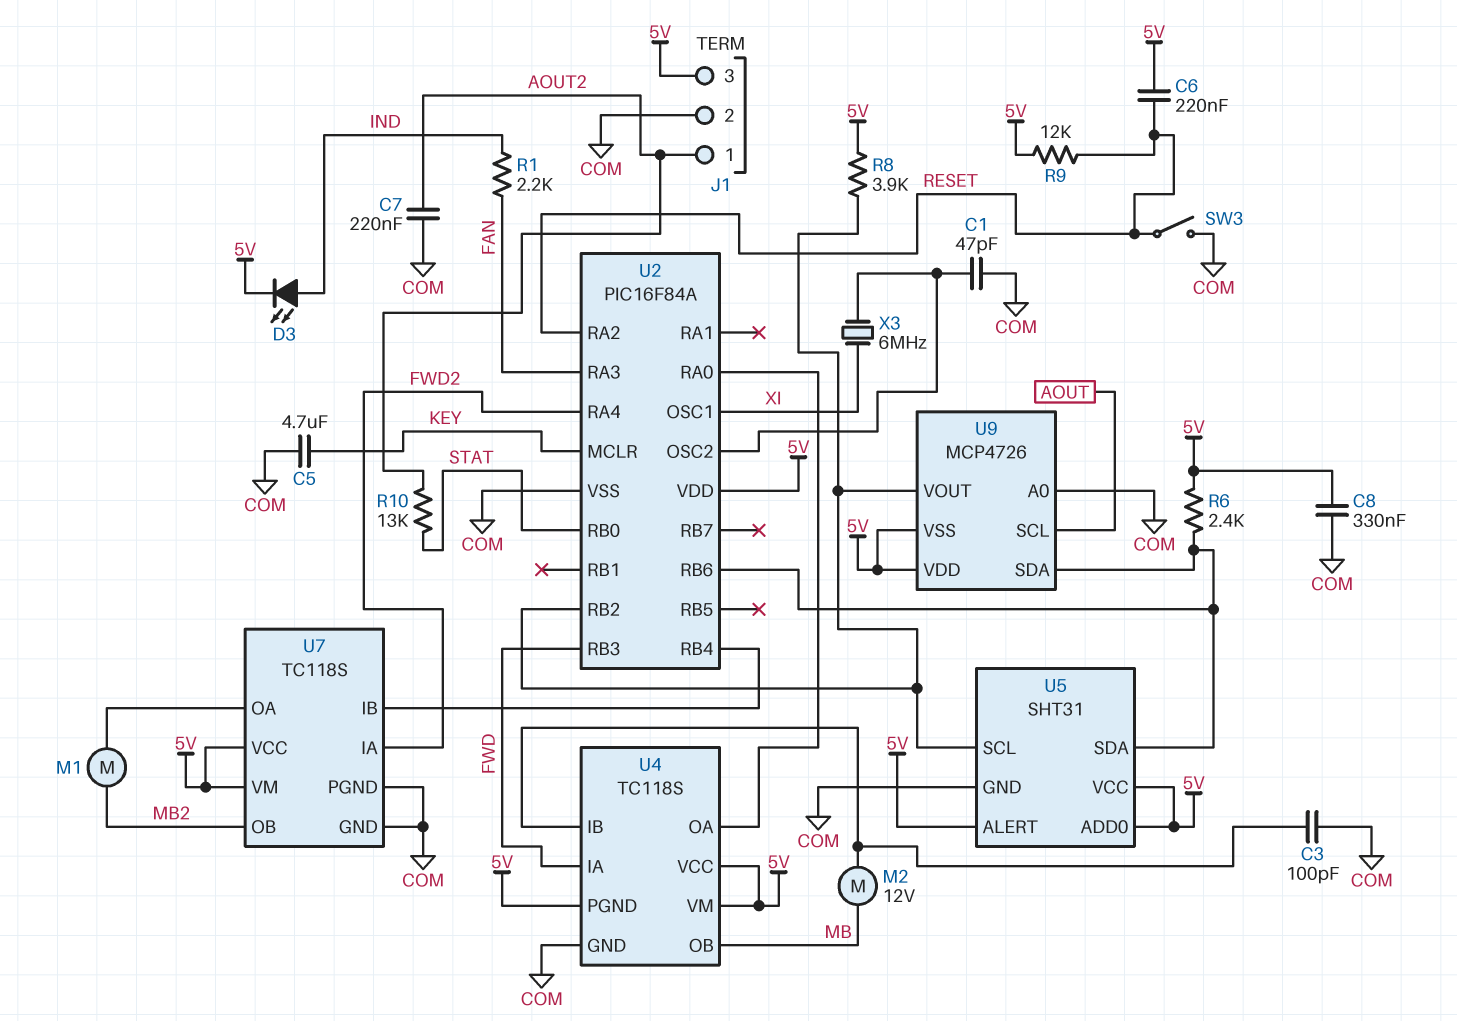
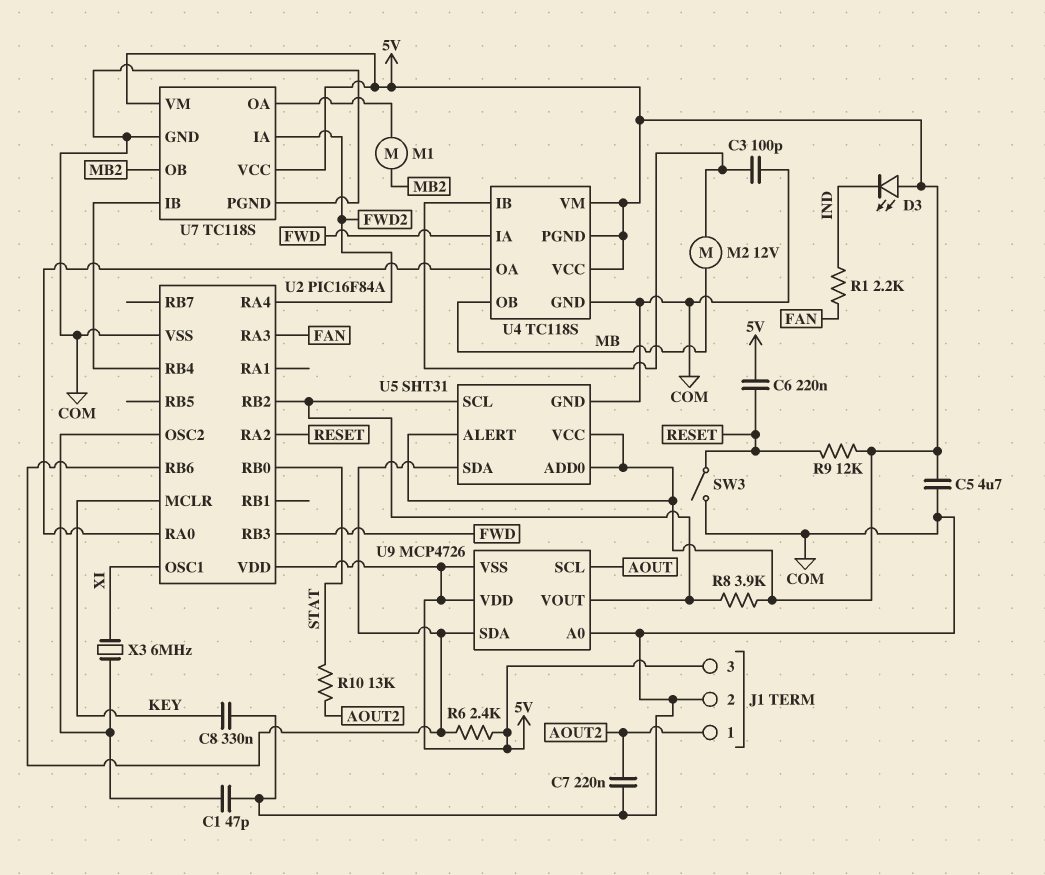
C5: 4.7uF (COM, KEY) -> 4.7uF (5V, COM)
C8: 330nF (5V, COM) -> 330nF (COM, KEY)
D3: LED (A IND, K 5V) -> LED (A 5V, K IND)

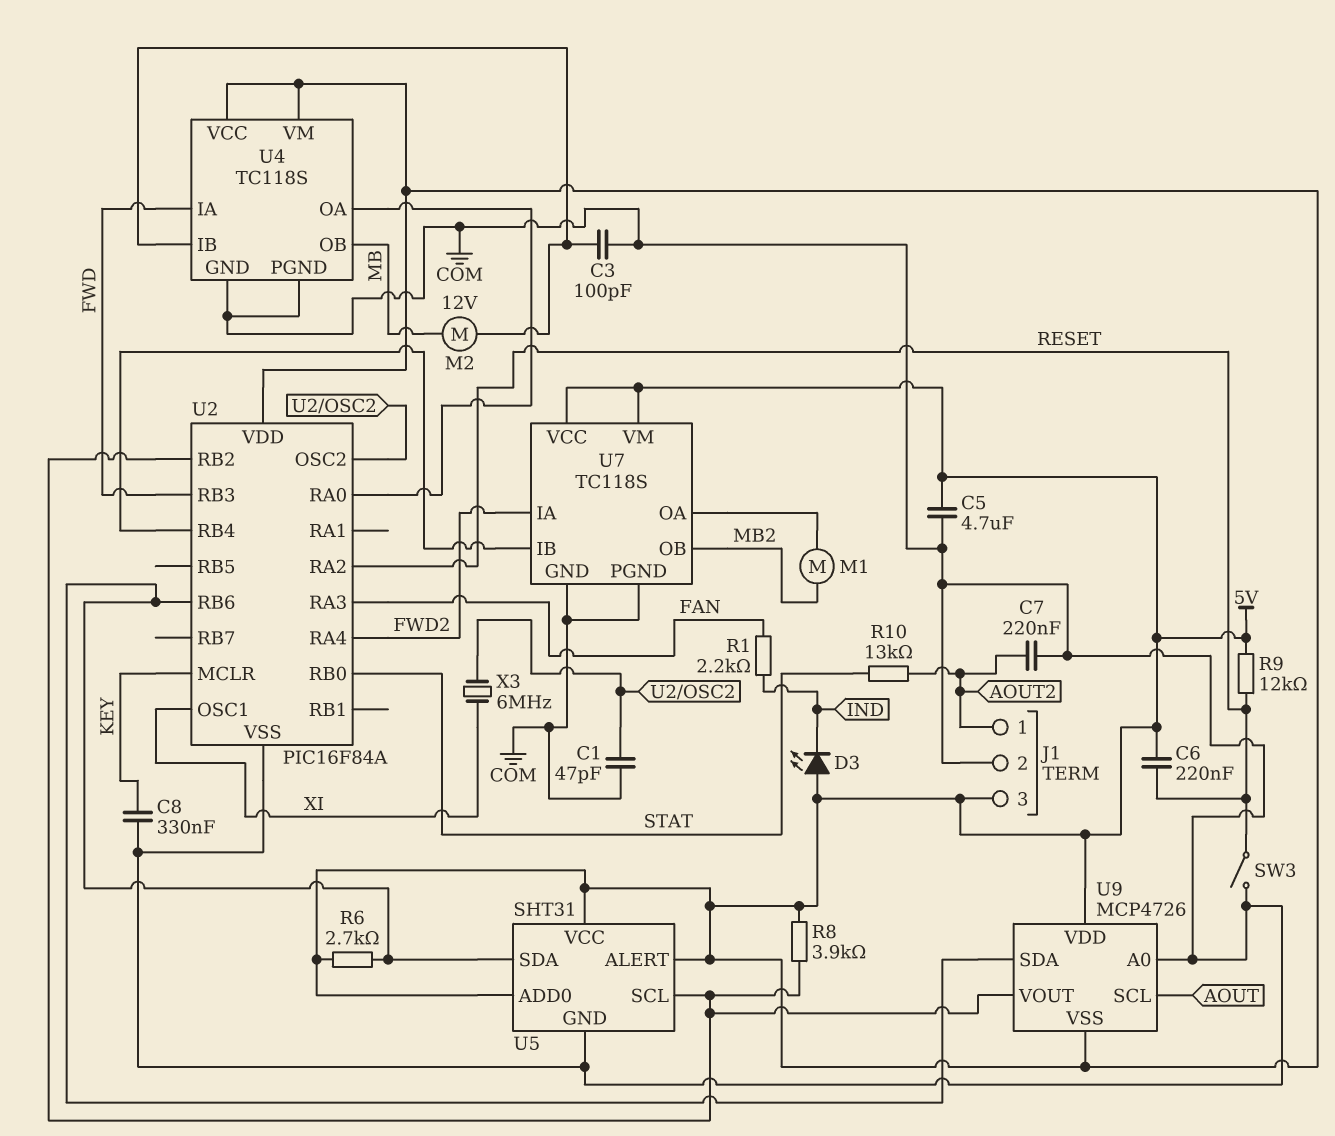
R6: 2.4k (5V, U2/RB6) -> 2.7k (5V, U2/RB6)
U4 pin PGND: 5V -> COM

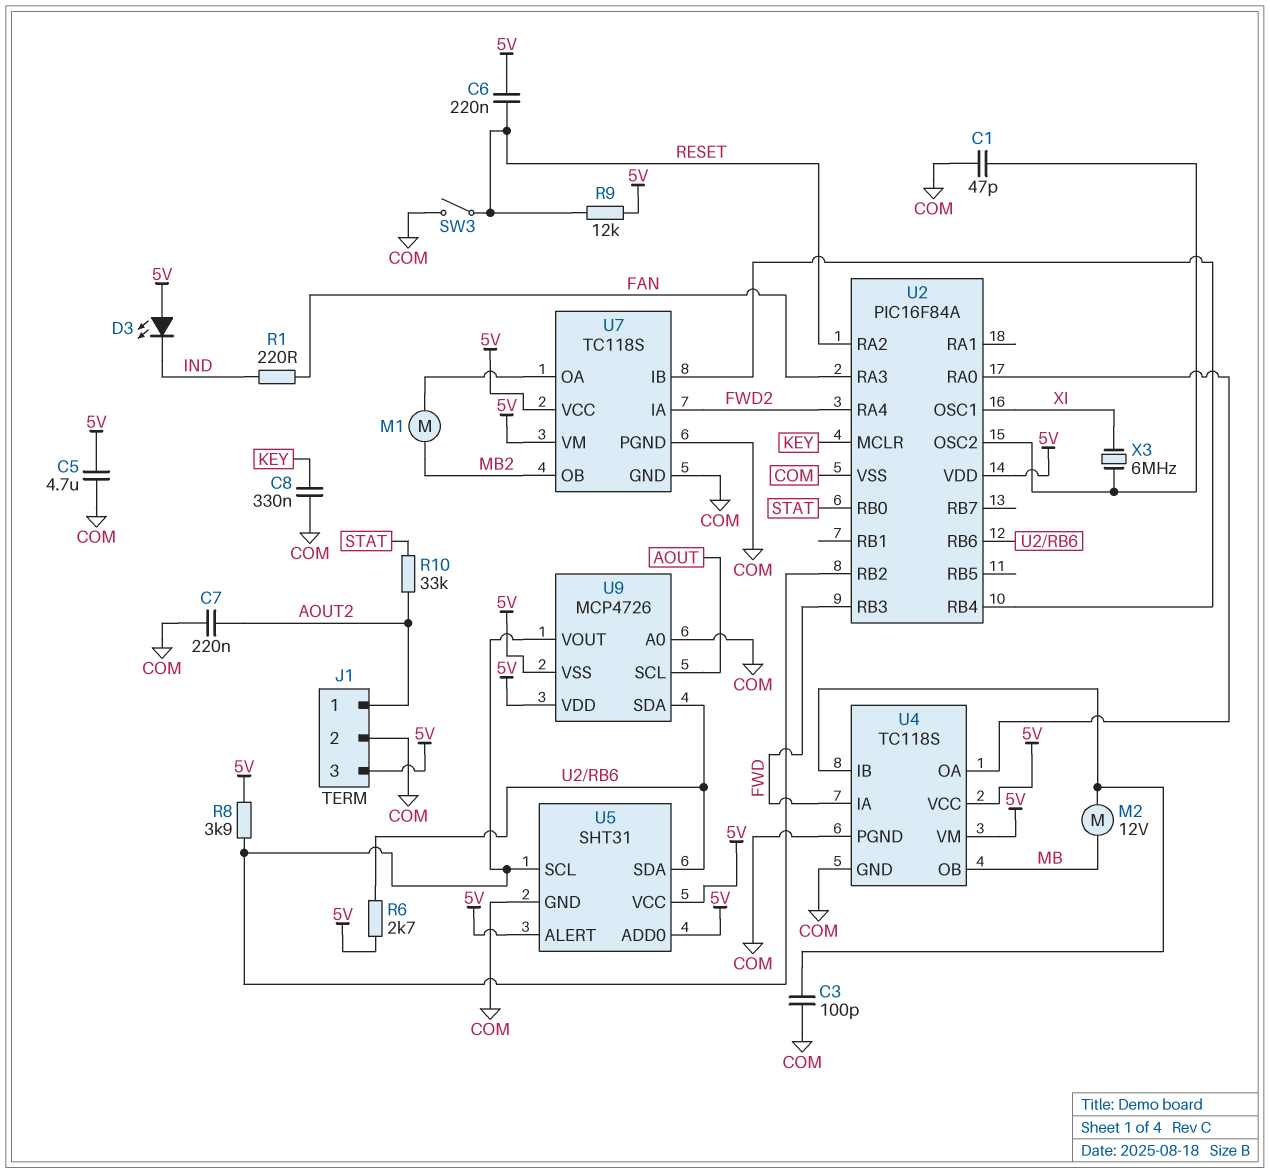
R1: 2.2k (FAN, IND) -> 220 (FAN, IND)
R10: 13k (AOUT2, STAT) -> 33k (AOUT2, STAT)

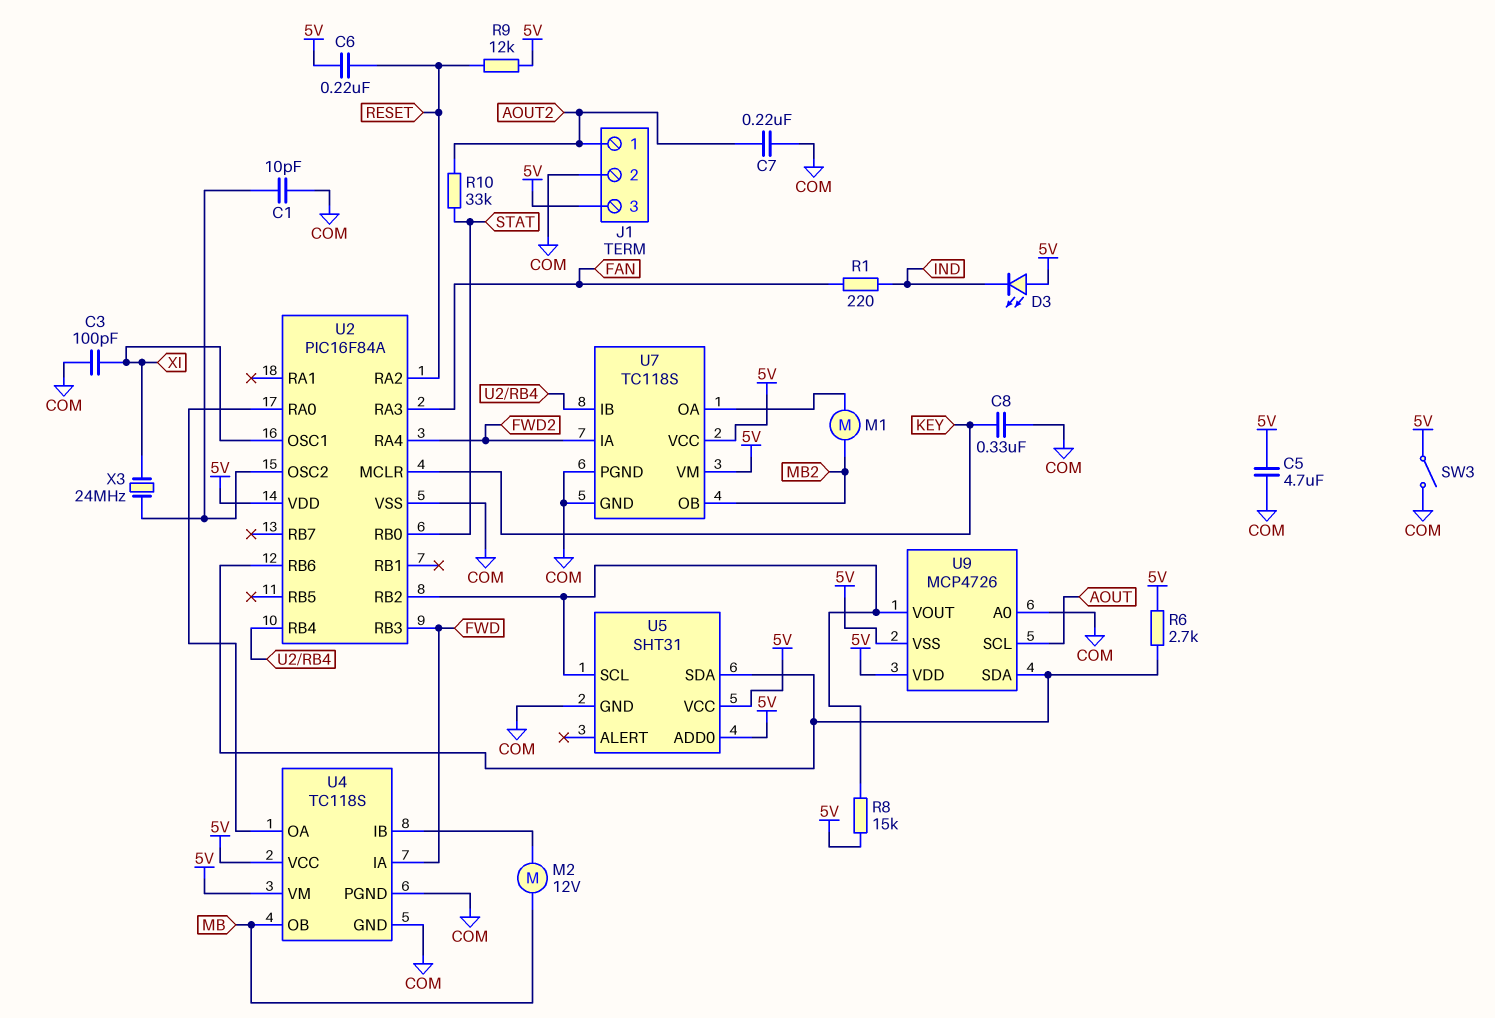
C1: 47pF (COM, U2/OSC2) -> 10pF (COM, U2/OSC2)
C3: 100pF (COM, U4/IB) -> 100pF (COM, XI)
R8: 3.9k (5V, U2/RB2) -> 15k (5V, U2/RB2)
SW3: switch (COM, RESET) -> switch (5V, COM)
U5 pin ALERT: 5V -> none
X3: 6MHz (U2/OSC2, XI) -> 24MHz (U2/OSC2, XI)

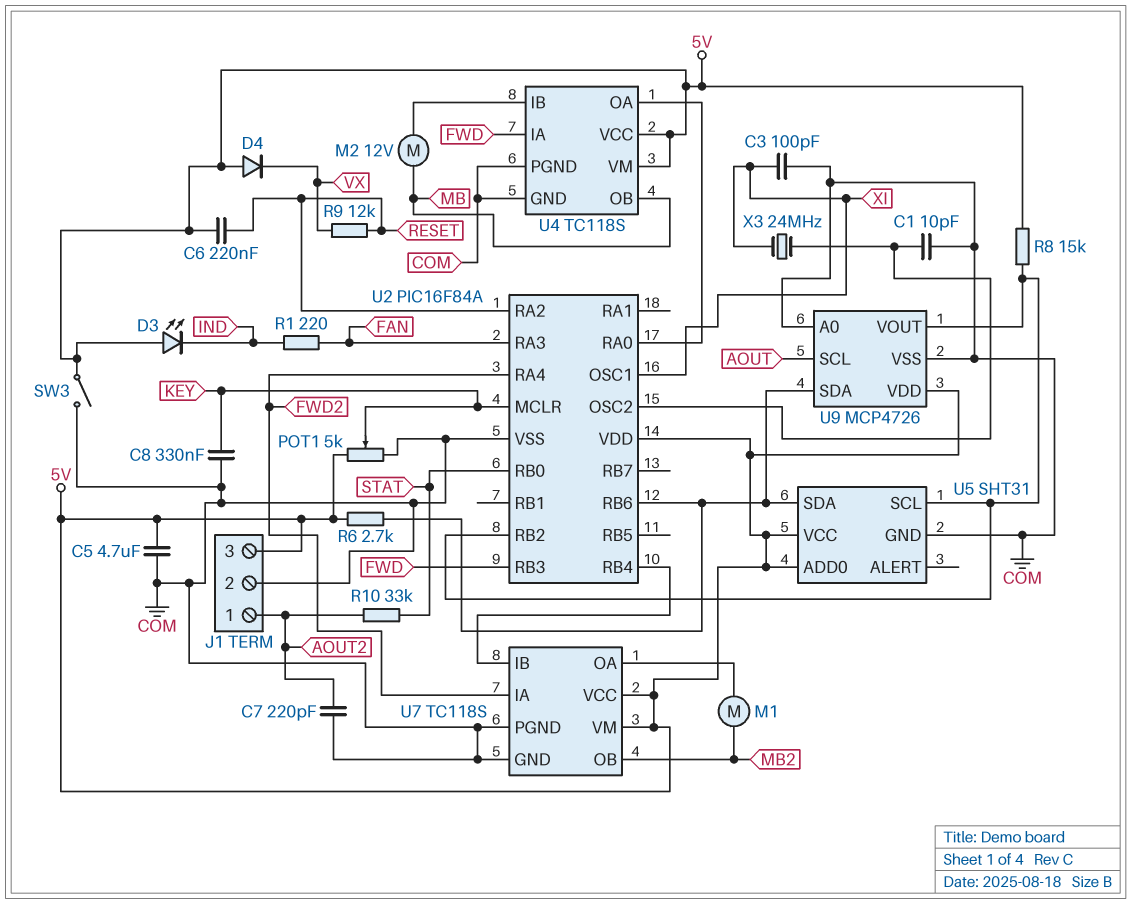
C7: 220nF (AOUT2, COM) -> 220pF (AOUT2, COM)
D4: none -> diode (A 5V, K VX)
POT1: none -> 5k (5V, COM, wiper KEY)
R9: 12k (5V, RESET) -> 12k (RESET, VX)
U9 pin VSS: 5V -> COM

